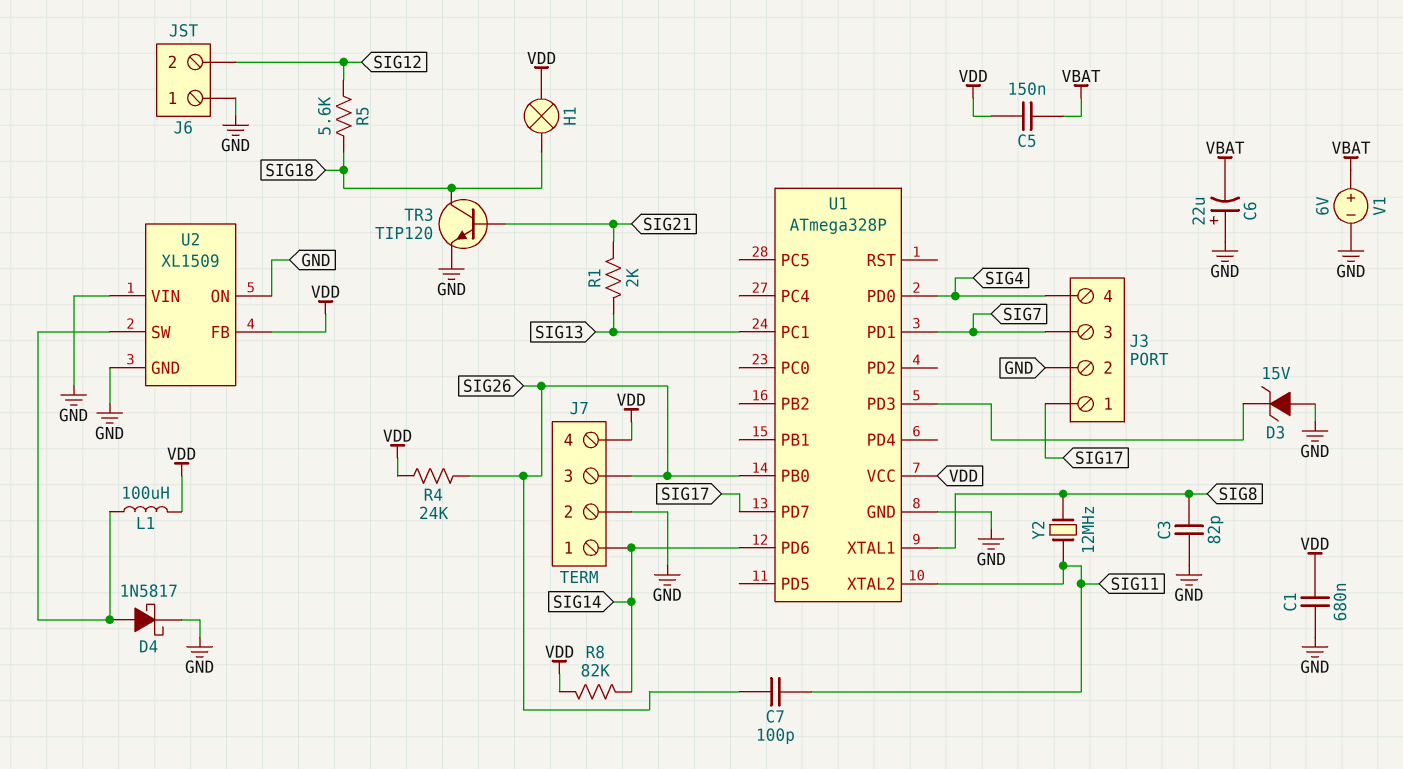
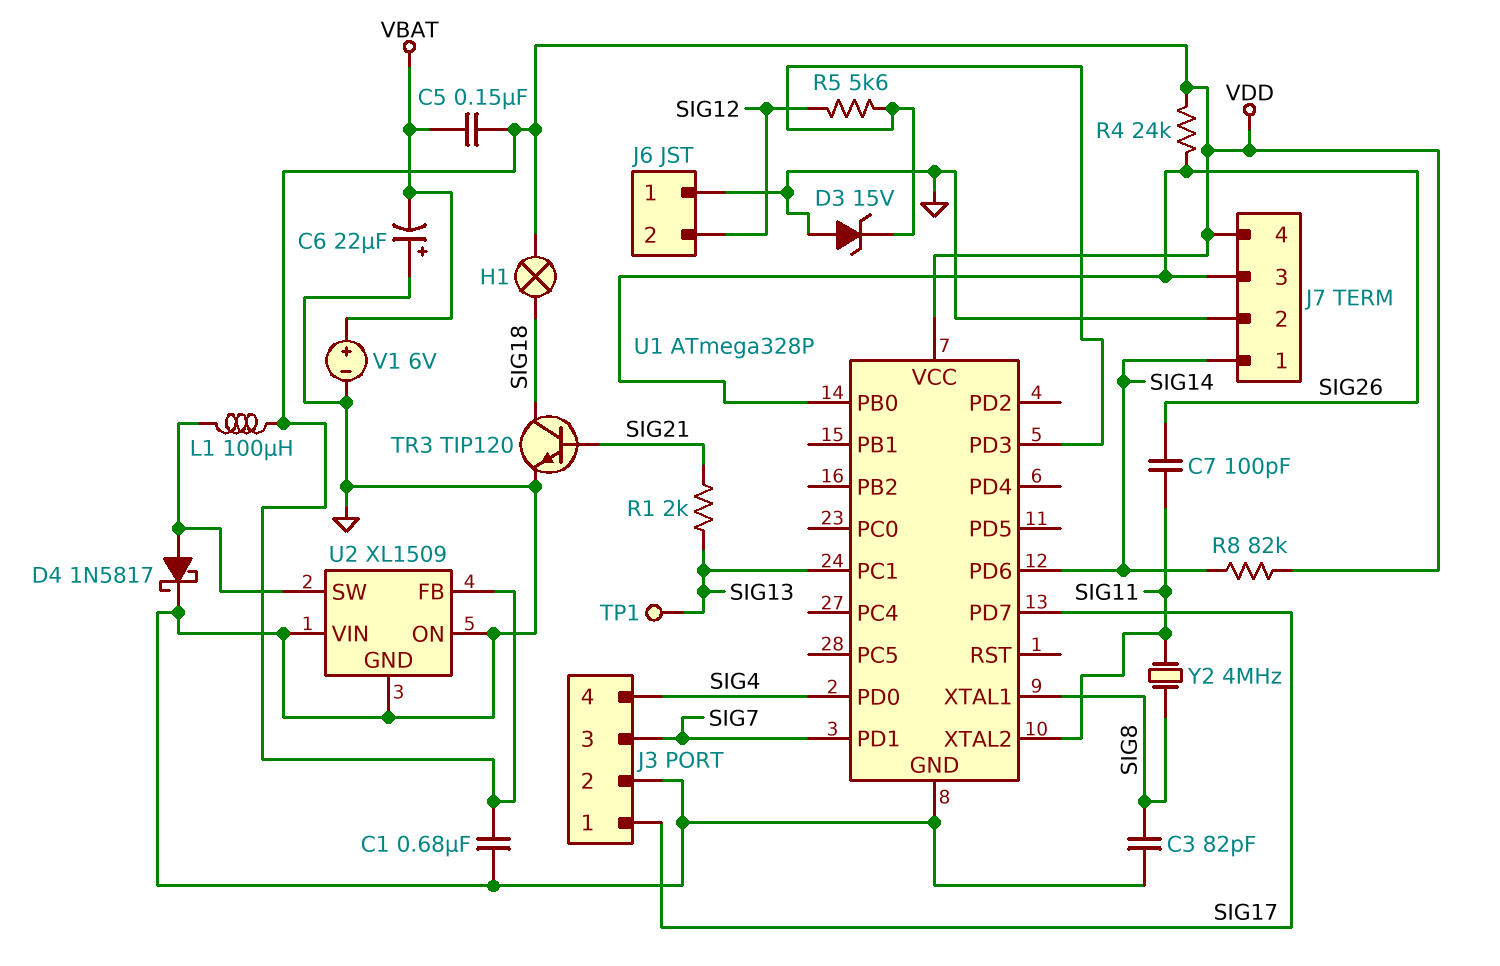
R5: 5.6k (SIG12, SIG18) -> 5.6k (SIG12, U1/PD3)
TP1: none -> test point (SIG13)
Y2: 12MHz (SIG8, SIG11) -> 4MHz (SIG8, SIG11)

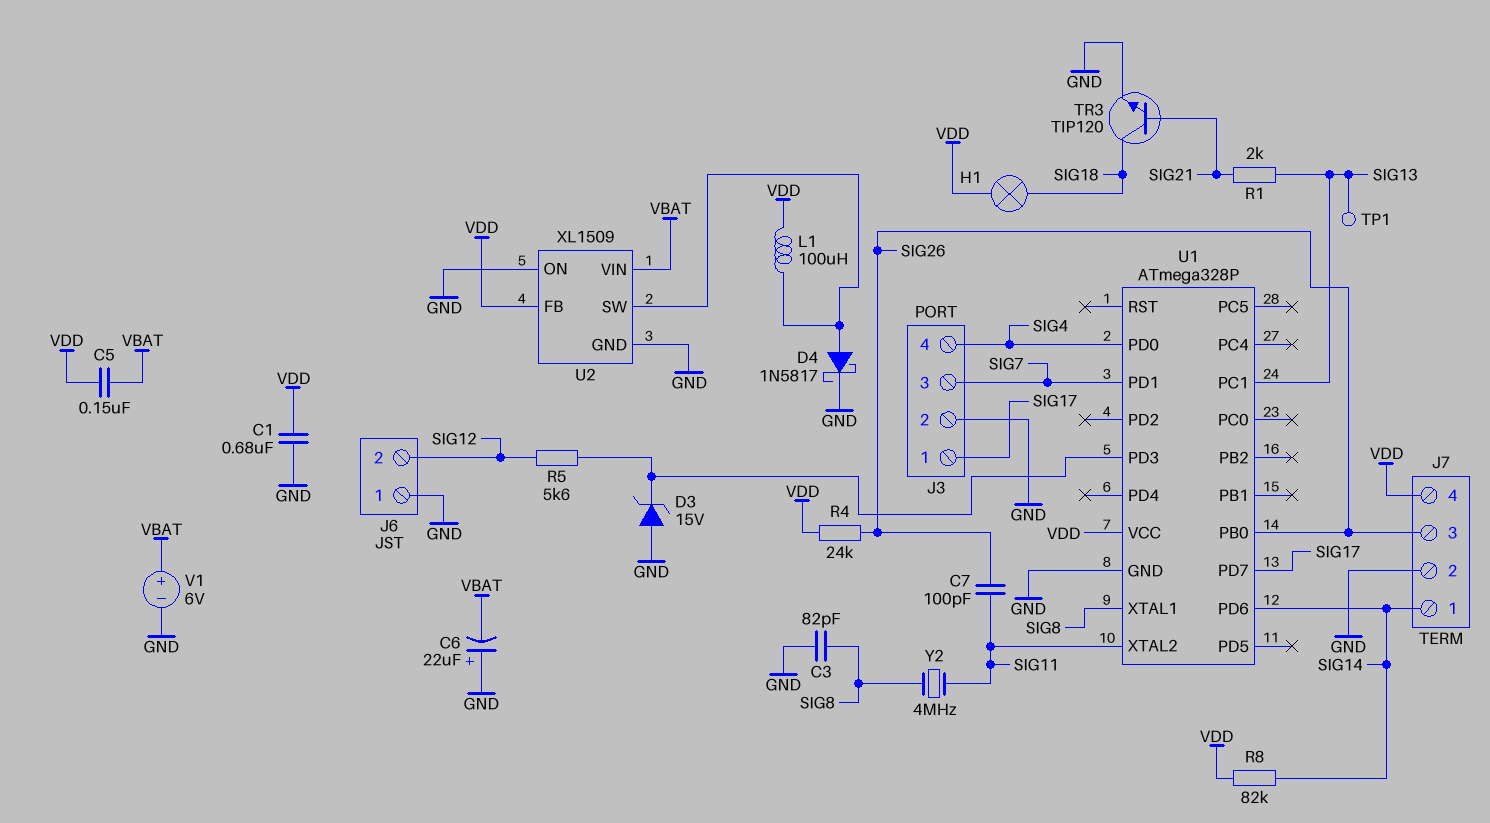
U2 pin VIN: GND -> VBAT

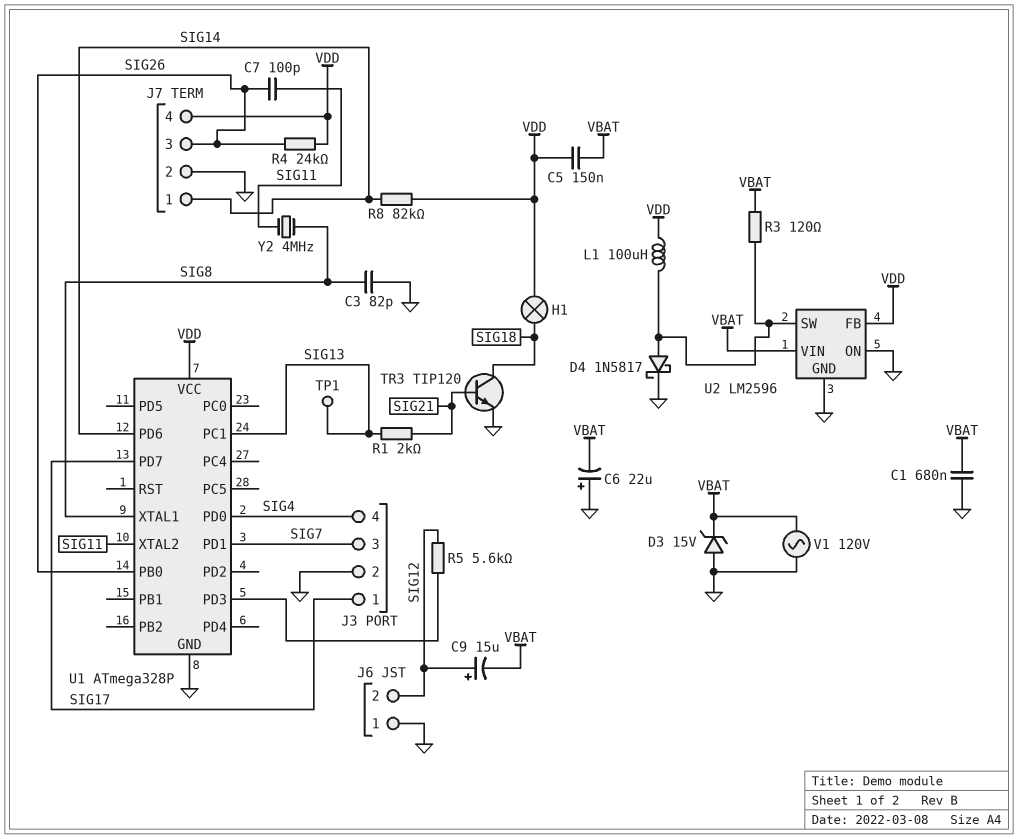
C1: 680nF (GND, VDD) -> 680nF (GND, VBAT)
C9: none -> 15uF (plus SIG12, minus VBAT)
D3: zener 15V (A GND, K U1/PD3) -> zener 15V (A GND, K VBAT)
R3: none -> 120 (U2/SW, VBAT)
U2: XL1509 -> LM2596
V1: 6V (plus VBAT, minus GND) -> AC 120V (GND, VBAT)

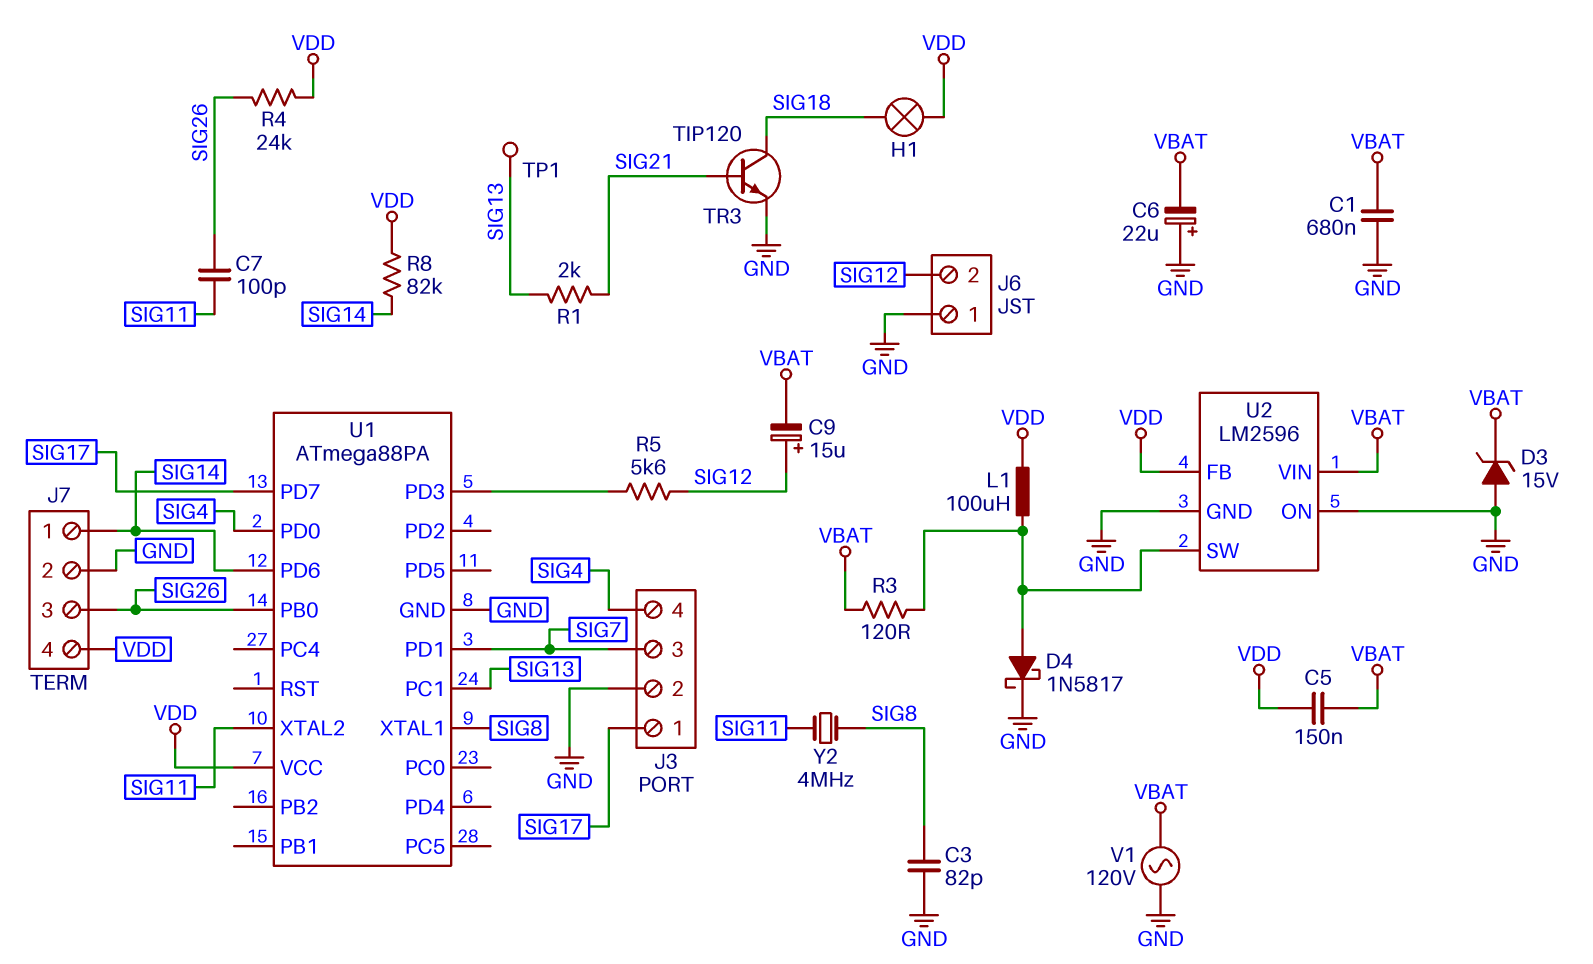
U1: ATmega328P -> ATmega88PA

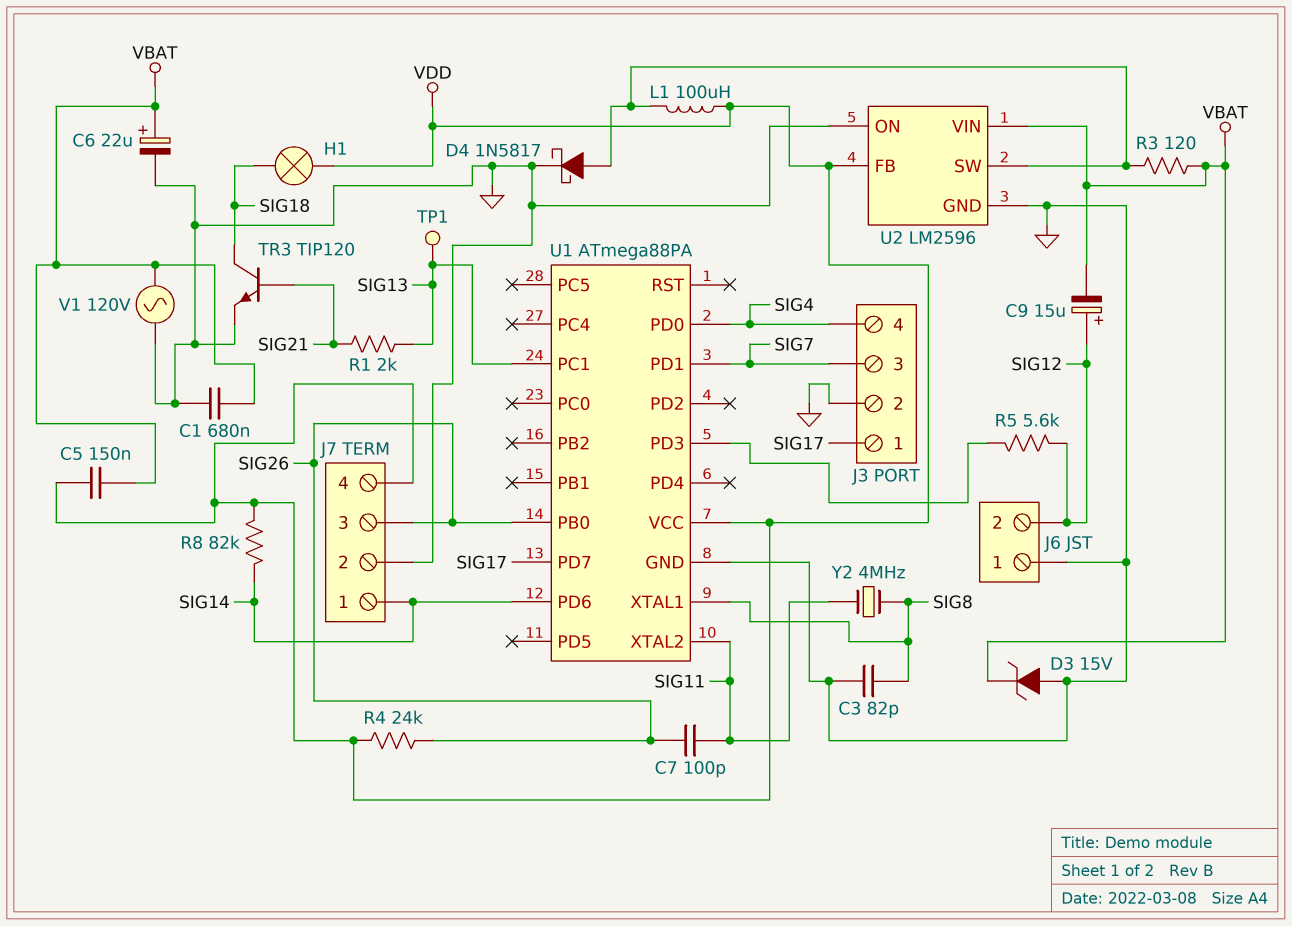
C6: 22uF (plus GND, minus VBAT) -> 22uF (plus VBAT, minus GND)

